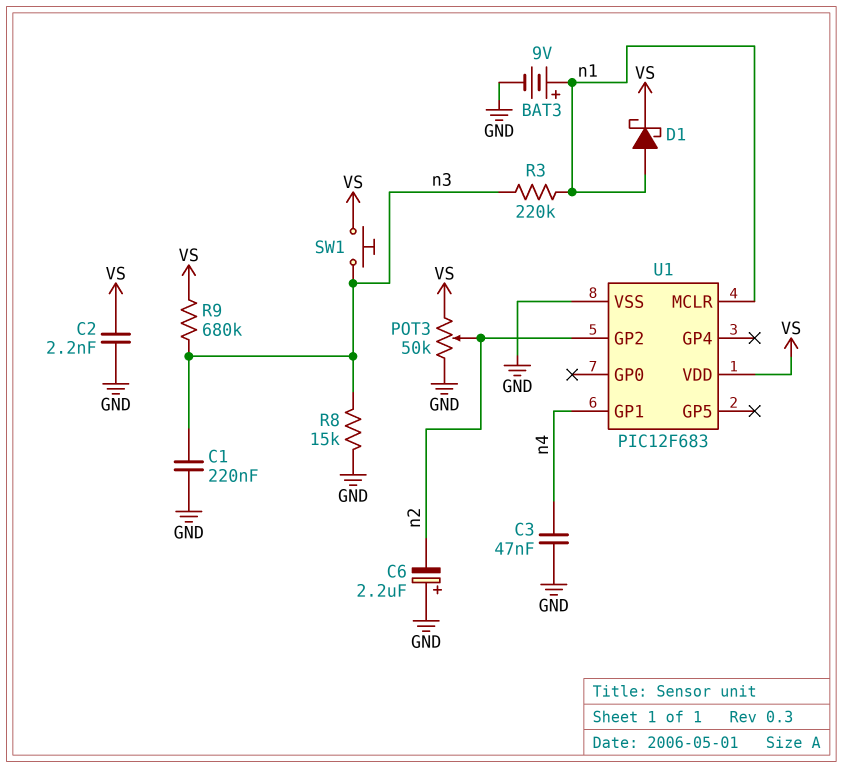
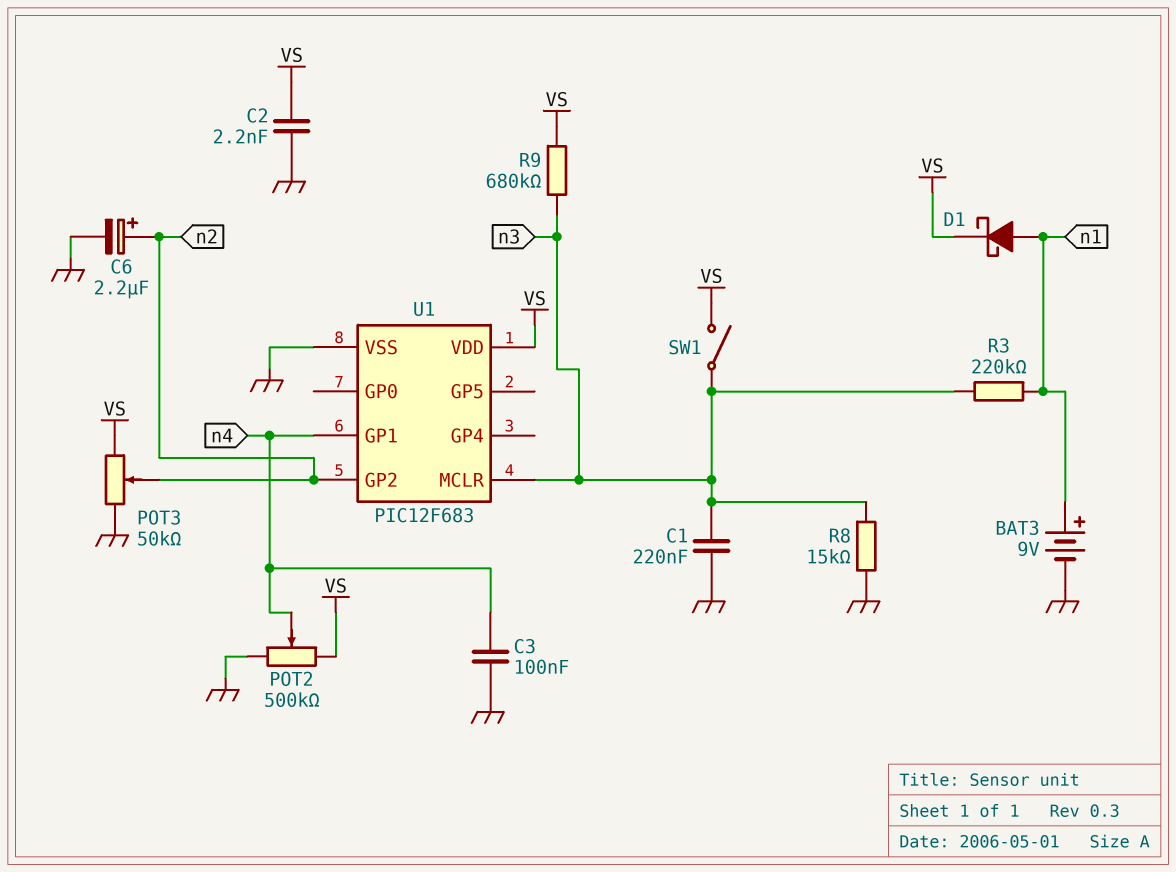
C3: 47nF (GND, n4) -> 100nF (GND, n4)
C6: 2.2uF (plus GND, minus n2) -> 2.2uF (plus n2, minus GND)
POT2: none -> 500k (GND, VS, wiper n4)
SW1: button (VS, n3) -> switch (VS, n3)
U1 pin MCLR: n1 -> n3

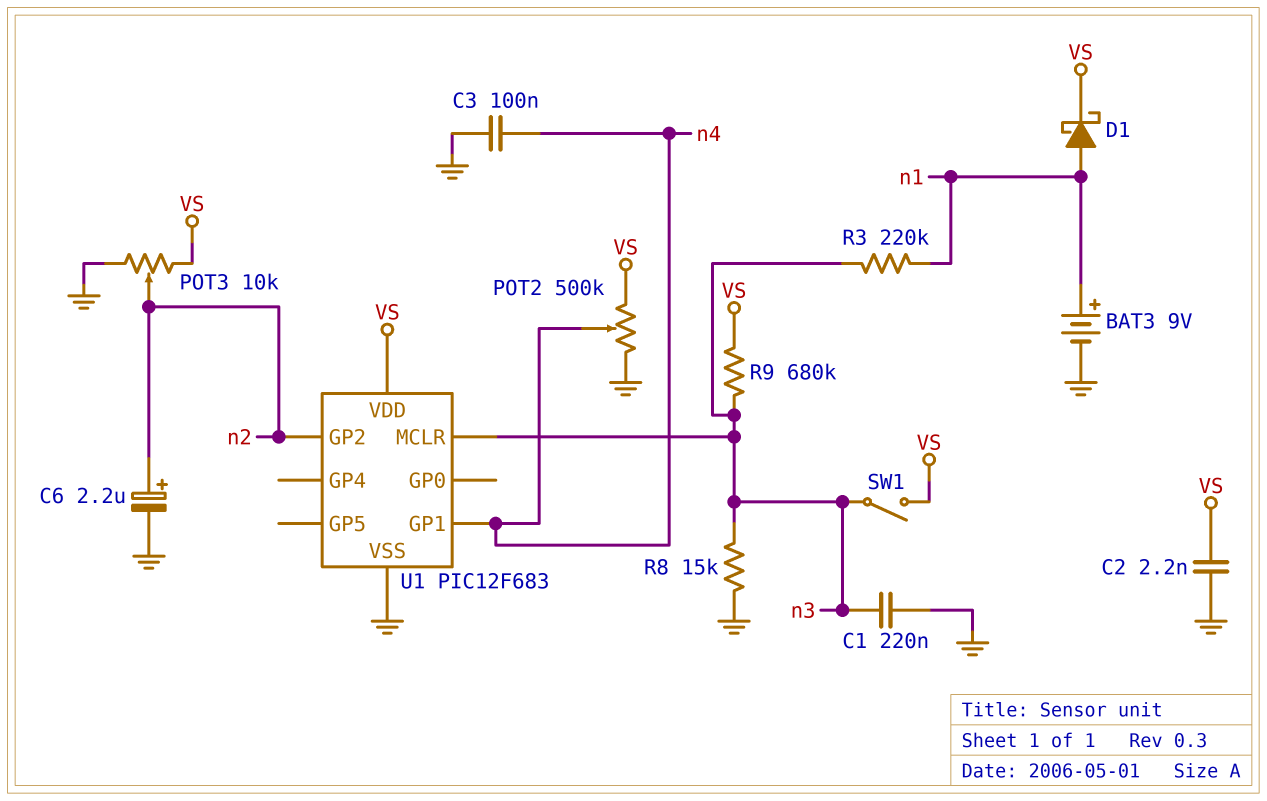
POT3: 50k (GND, VS, wiper n2) -> 10k (GND, VS, wiper n2)

